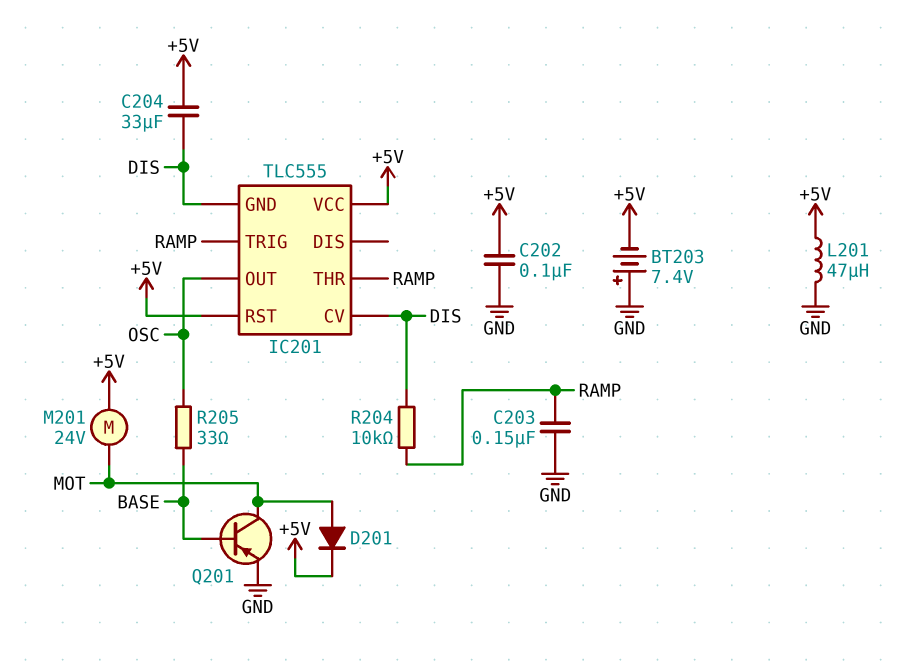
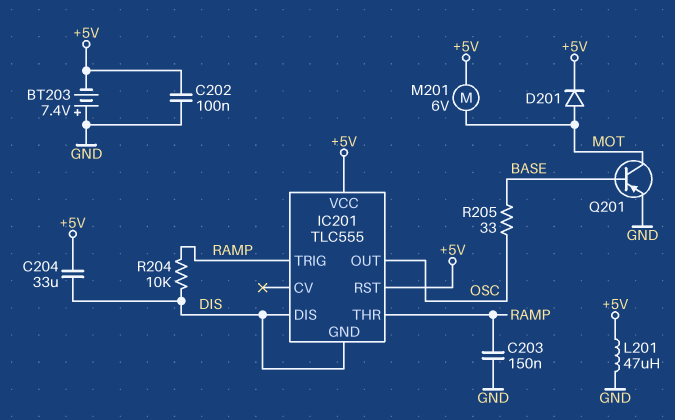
IC201 pin CV: DIS -> none
IC201 pin DIS: none -> DIS
M201: motor 24V (+5V, MOT) -> motor 6V (+5V, MOT)

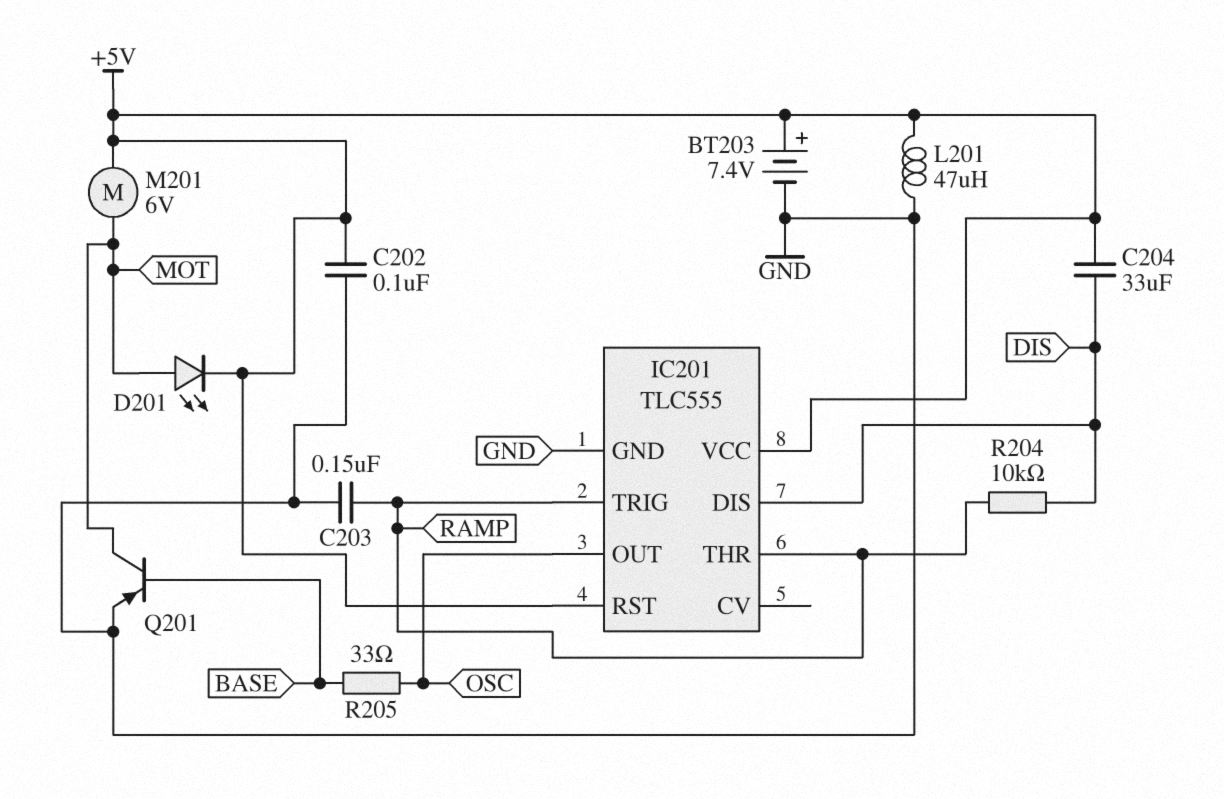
BT203: 7.4V (plus GND, minus +5V) -> 7.4V (plus +5V, minus GND)
D201: diode (A MOT, K +5V) -> LED (A MOT, K +5V)
IC201 pin GND: DIS -> GND

